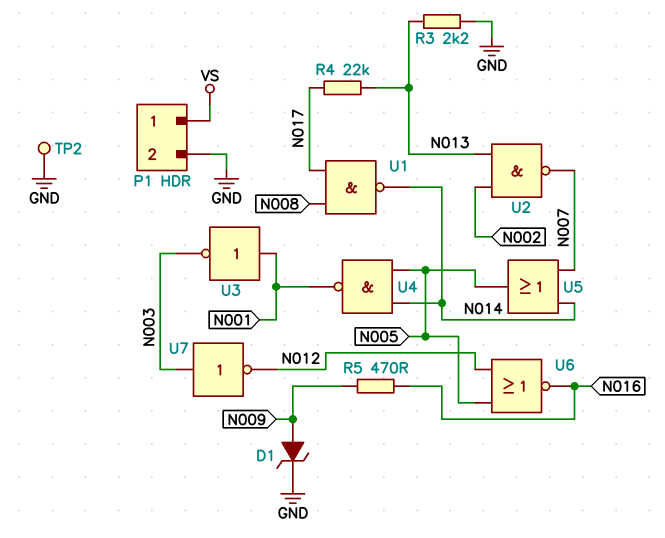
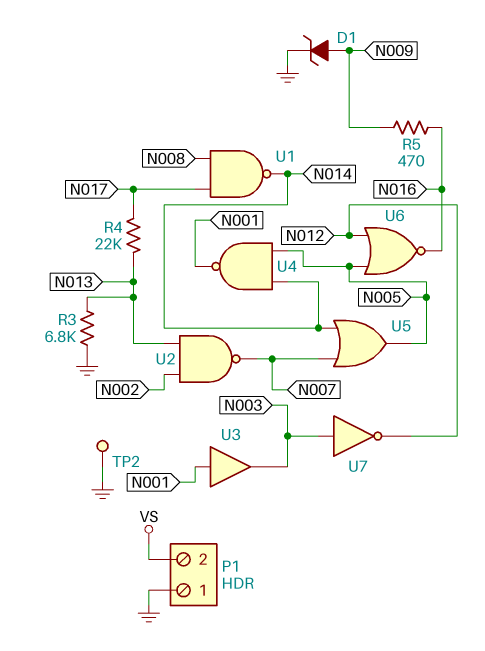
P1 pin 1: VS -> GND
P1 pin 2: GND -> VS
R3: 2.2k (GND, N013) -> 6.8k (GND, N013)
U3: NOT (in N001, out N003) -> buffer (in N001, out N003)

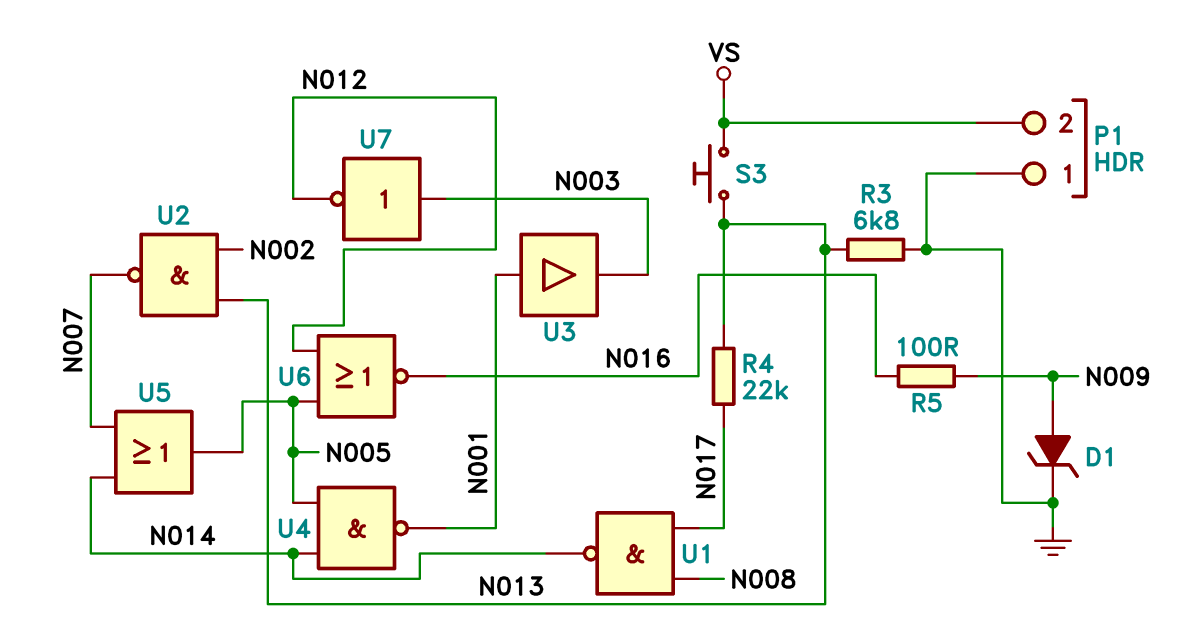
R5: 470 (N009, N016) -> 100 (N009, N016)
S3: none -> button (N013, VS)
TP2: test point (GND) -> none

